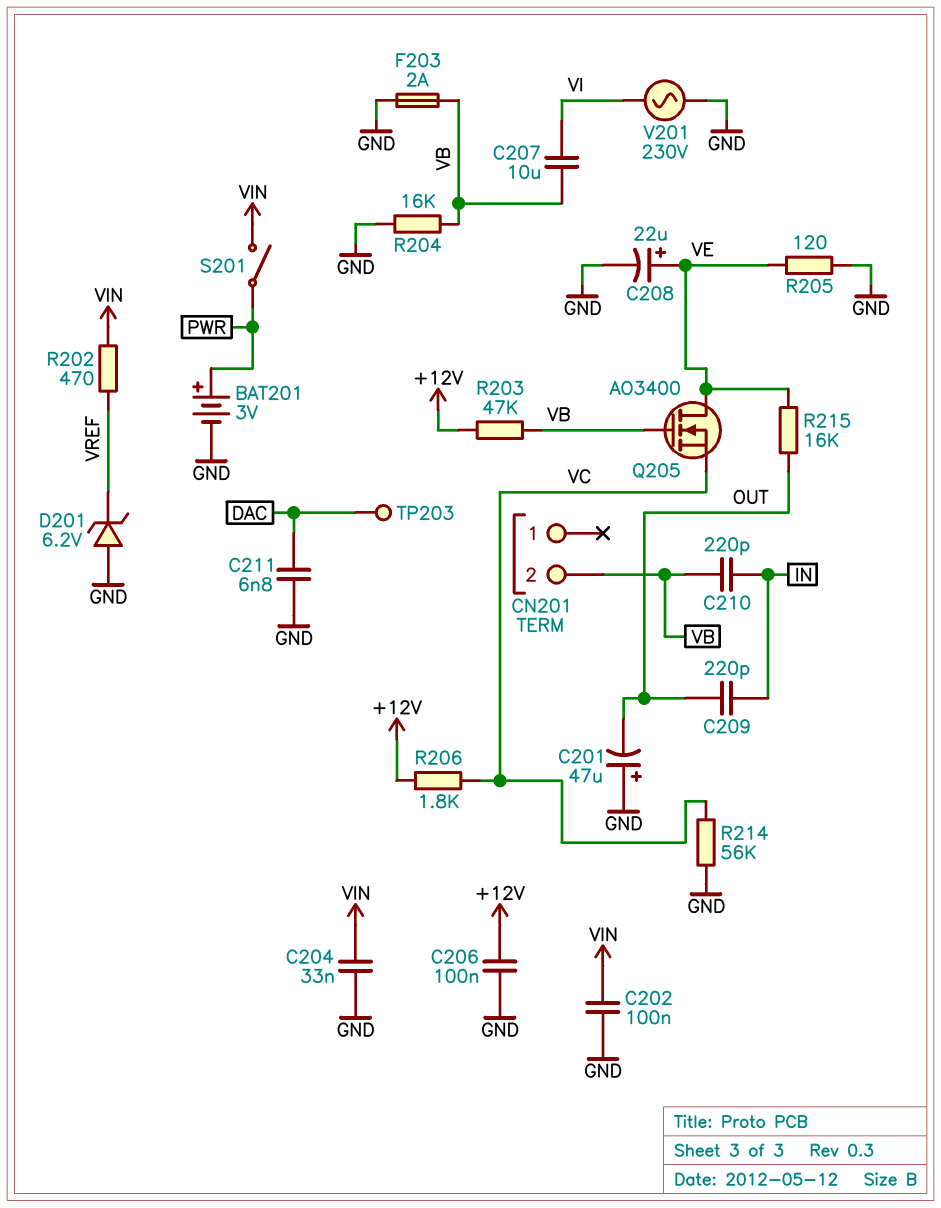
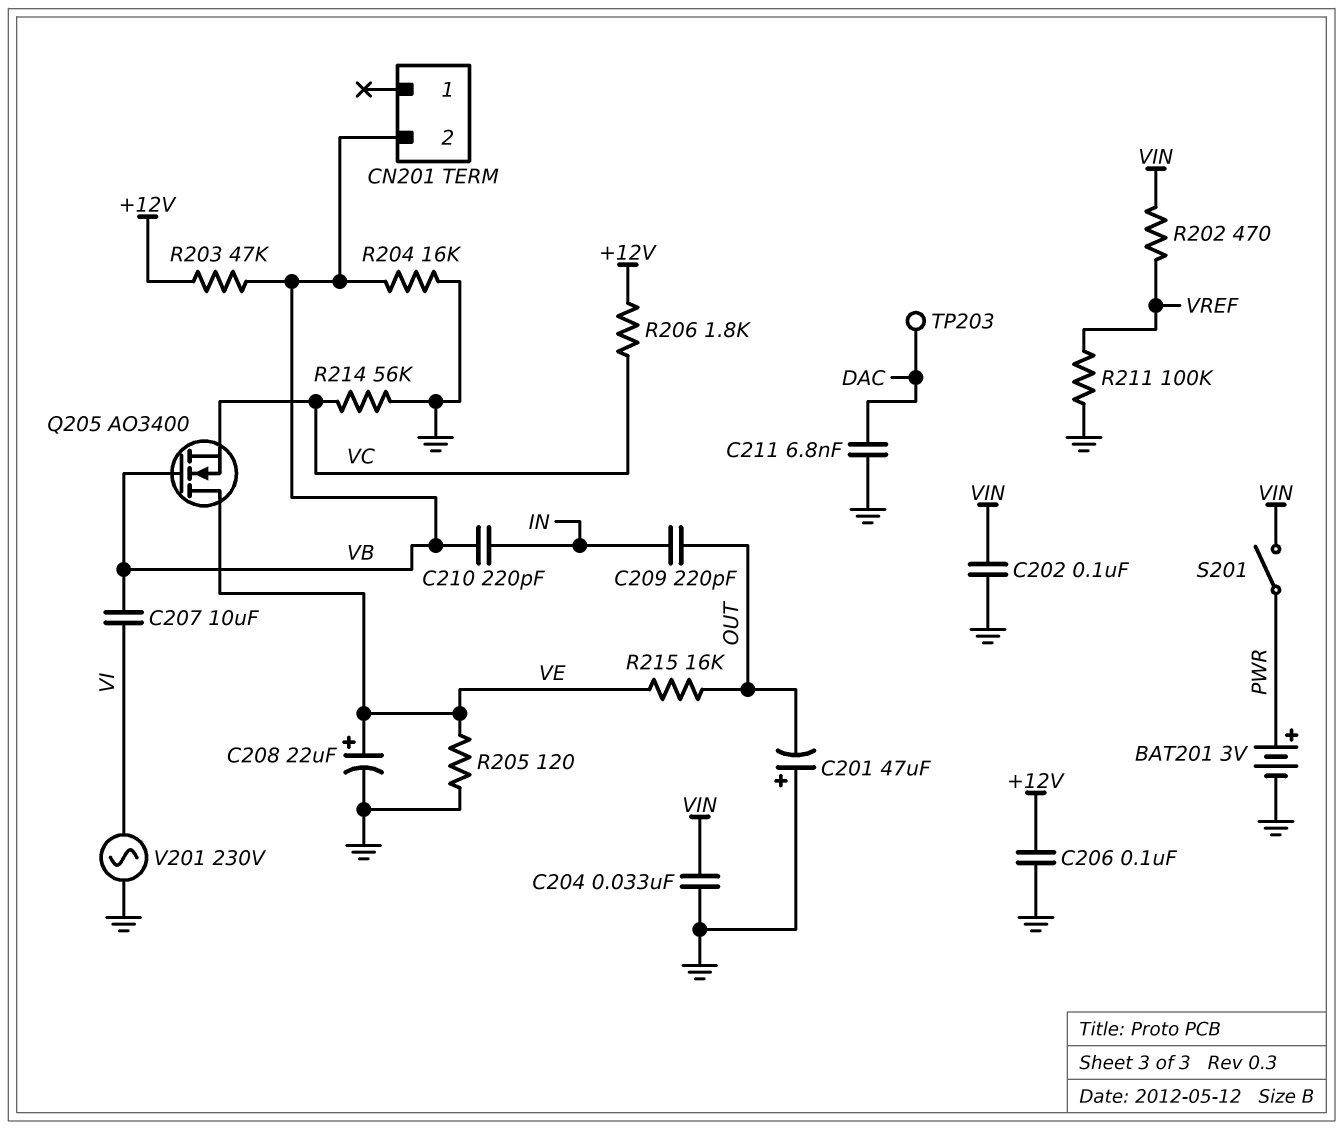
D201: zener 6.2V (A GND, K VREF) -> none
F203: 2A (GND, VB) -> none
R211: none -> 100k (GND, VREF)

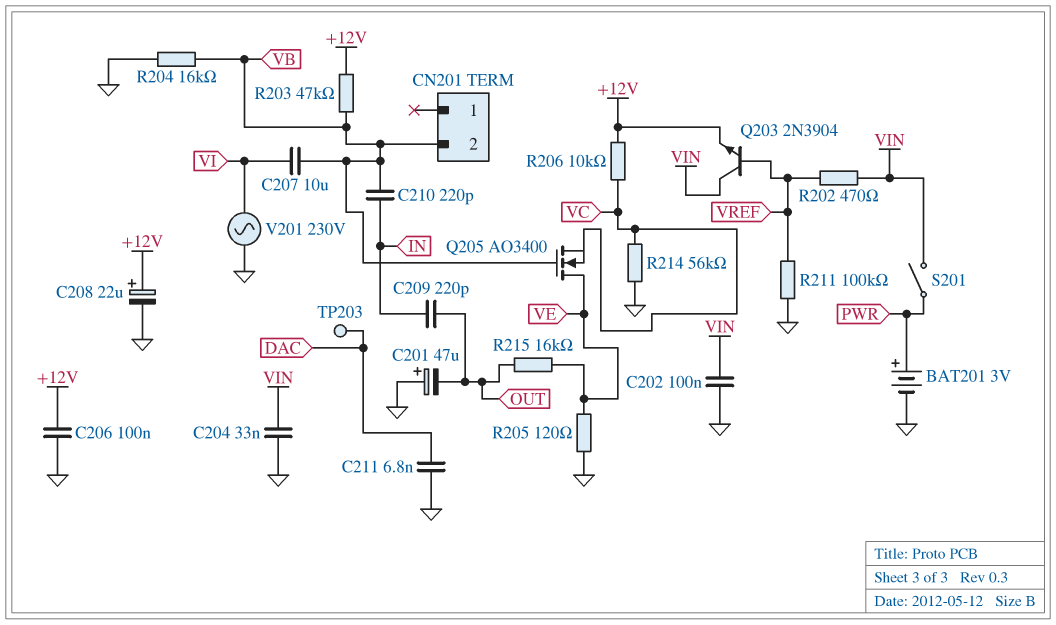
C208: 22uF (plus VE, minus GND) -> 22uF (plus +12V, minus GND)
Q203: none -> NPN 2N3904 (B VREF, C VIN, E +12V)
R206: 1.8k (+12V, VC) -> 10k (+12V, VC)

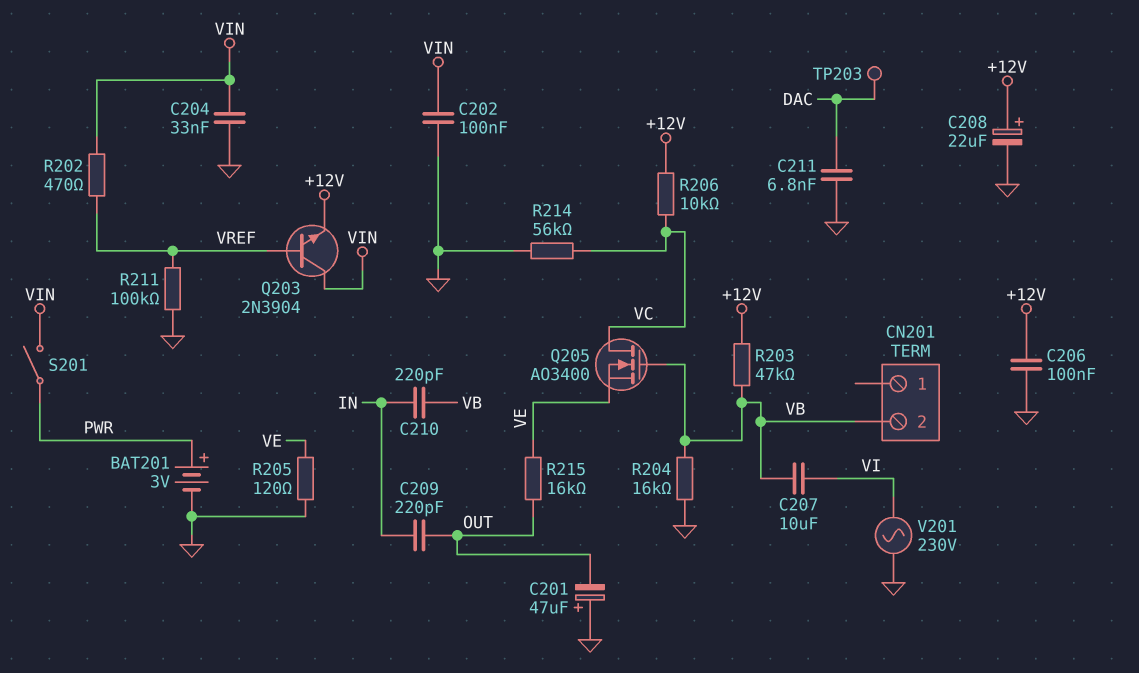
Q205: NMOS AO3400 (G VB, D VE, S VC) -> NMOS AO3400 (G VB, D VC, S VE)

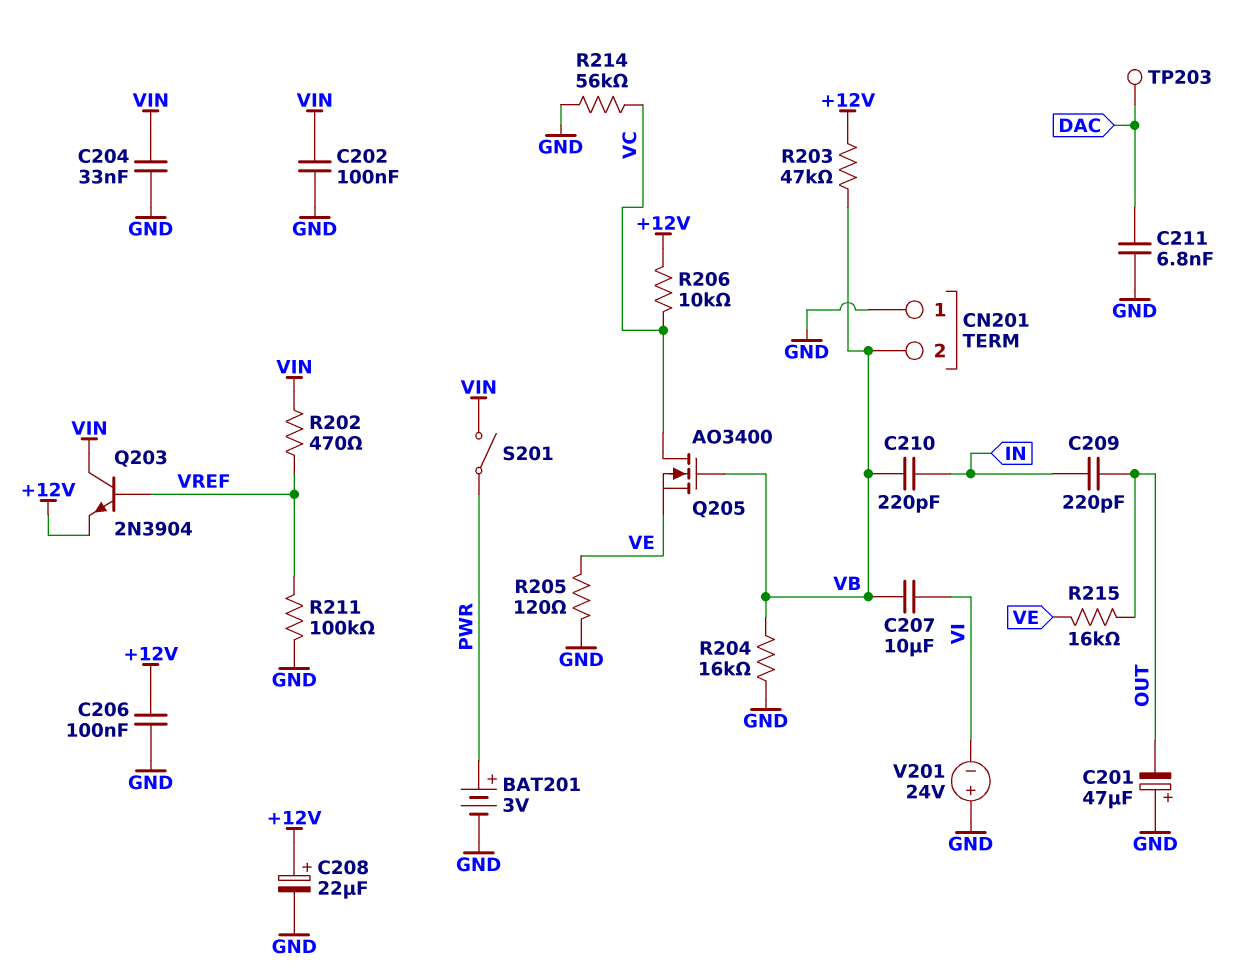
CN201 pin 1: none -> GND
V201: AC 230V (GND, VI) -> 24V (plus GND, minus VI)

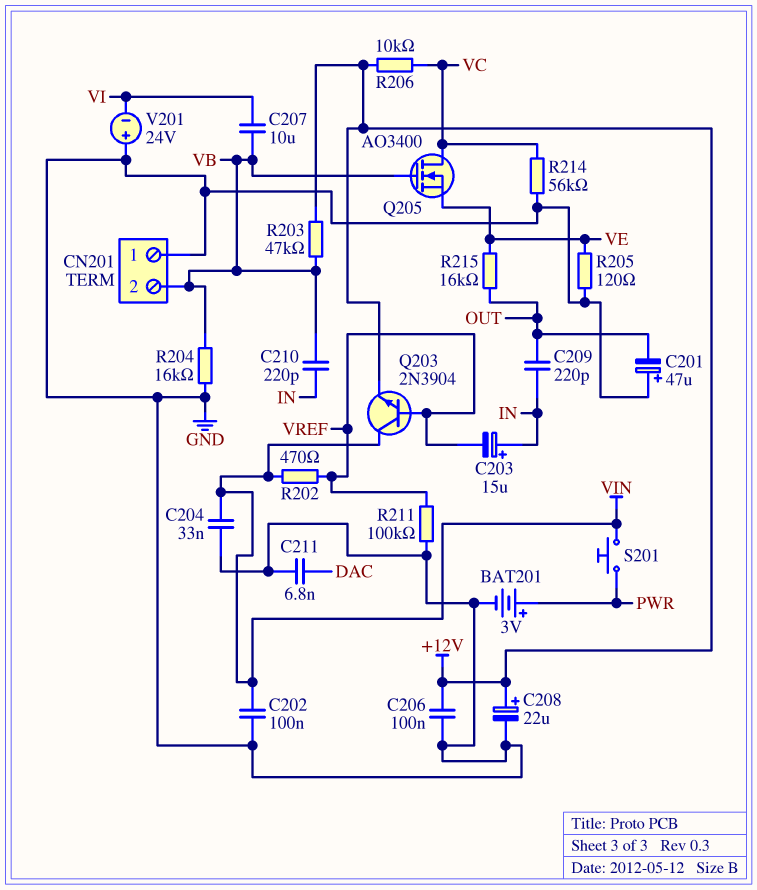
C203: none -> 15uF (plus IN, minus VREF)
S201: switch (PWR, VIN) -> button (PWR, VIN)
TP203: test point (DAC) -> none

